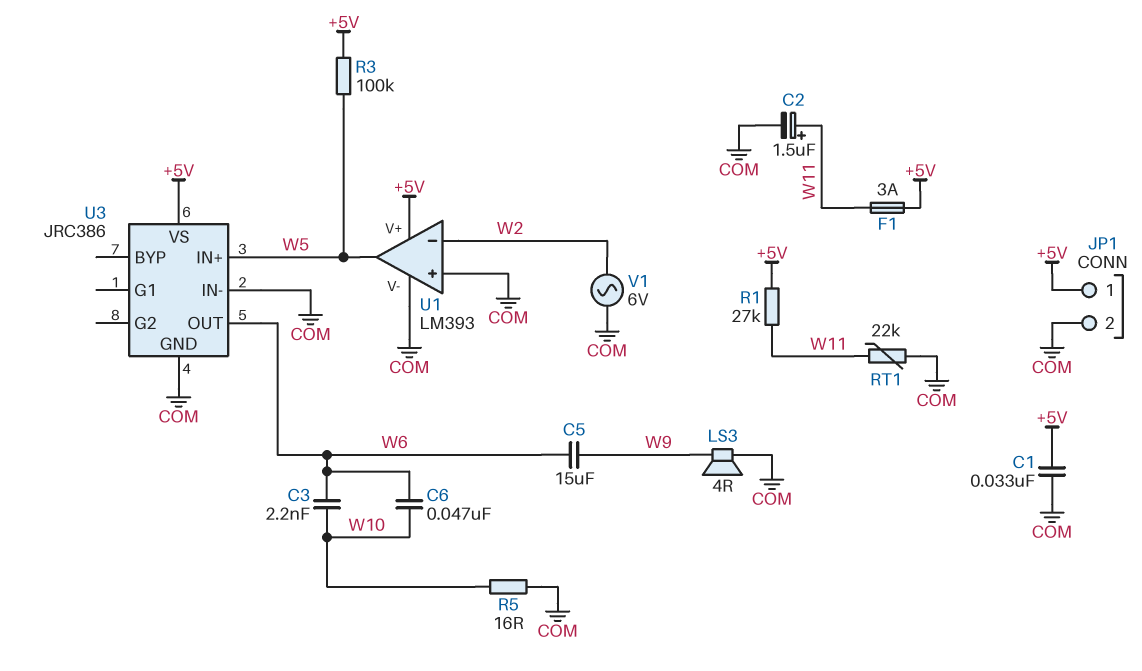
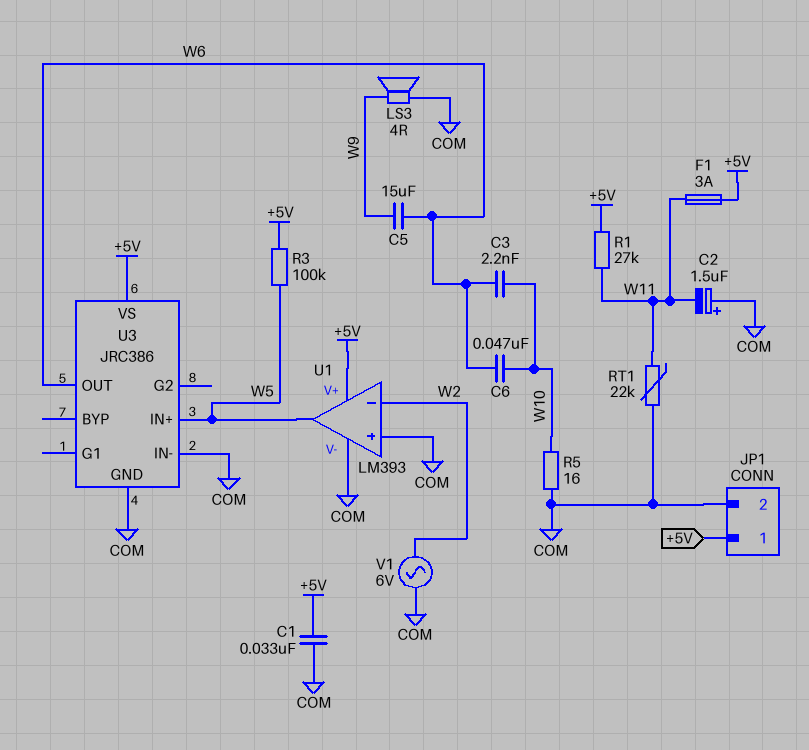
C2: 1.5uF (plus W11, minus COM) -> 1.5uF (plus COM, minus W11)

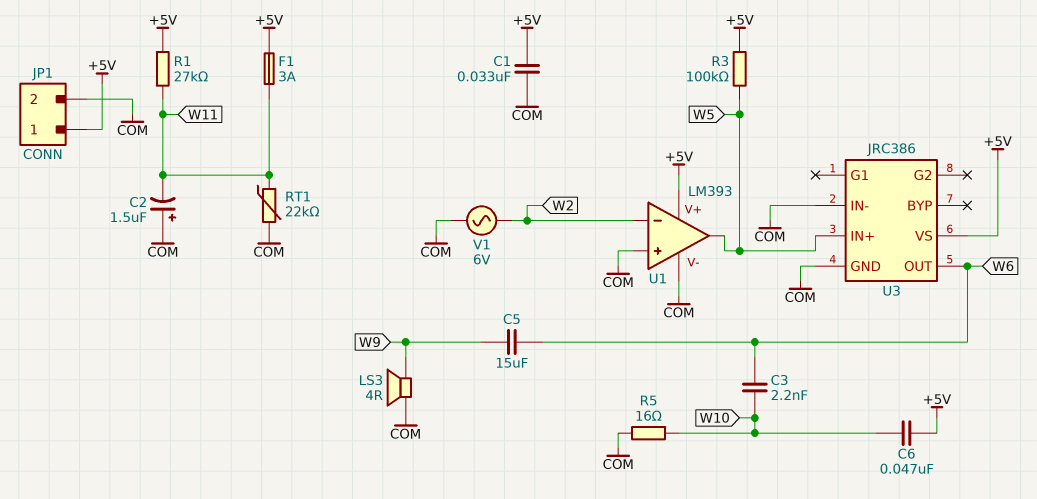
C6: 47nF (W6, W10) -> 47nF (+5V, W10)

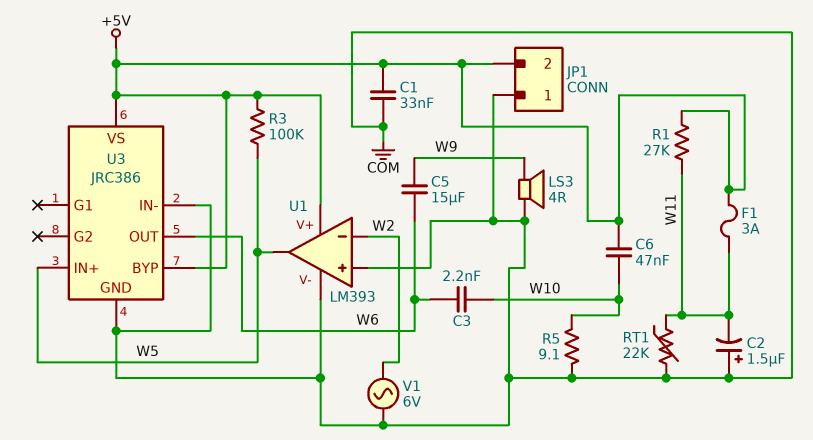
JP1 pin 1: +5V -> COM
JP1 pin 2: COM -> +5V
R5: 16 (COM, W10) -> 9.1 (COM, W10)
U3 pin BYP: none -> +5V

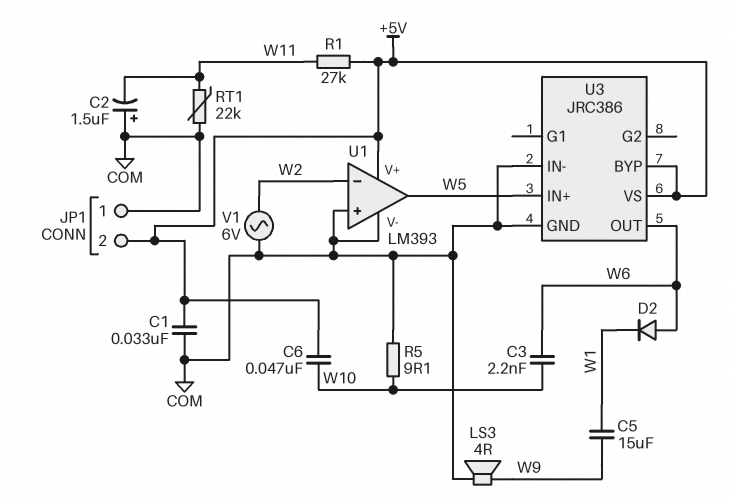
C5: 15uF (W6, W9) -> 15uF (W1, W9)
D2: none -> diode (A W6, K W1)
F1: 3A (+5V, W11) -> none
R3: 100k (+5V, W5) -> none

